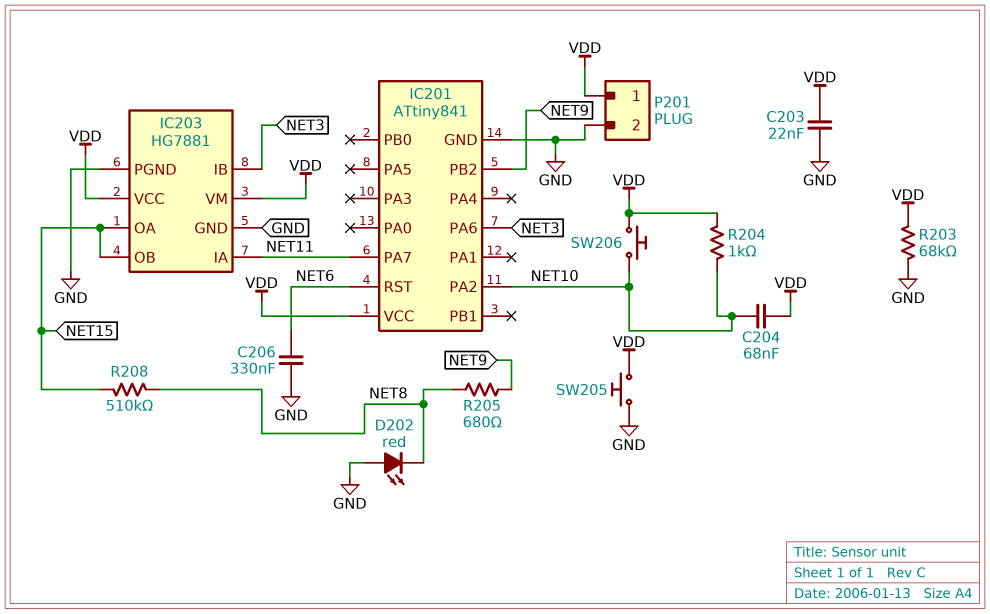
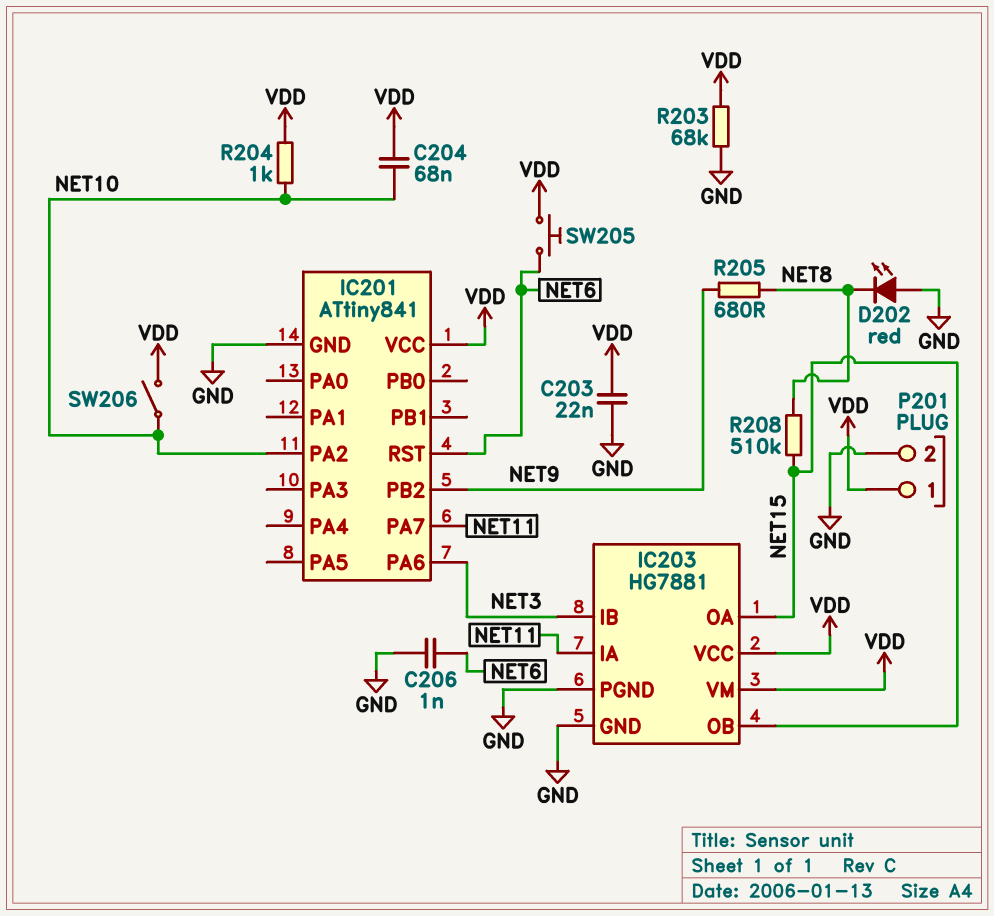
C206: 330nF (GND, NET6) -> 1nF (GND, NET6)
SW205: button (GND, VDD) -> button (NET6, VDD)
SW206: button (NET10, VDD) -> switch (NET10, VDD)

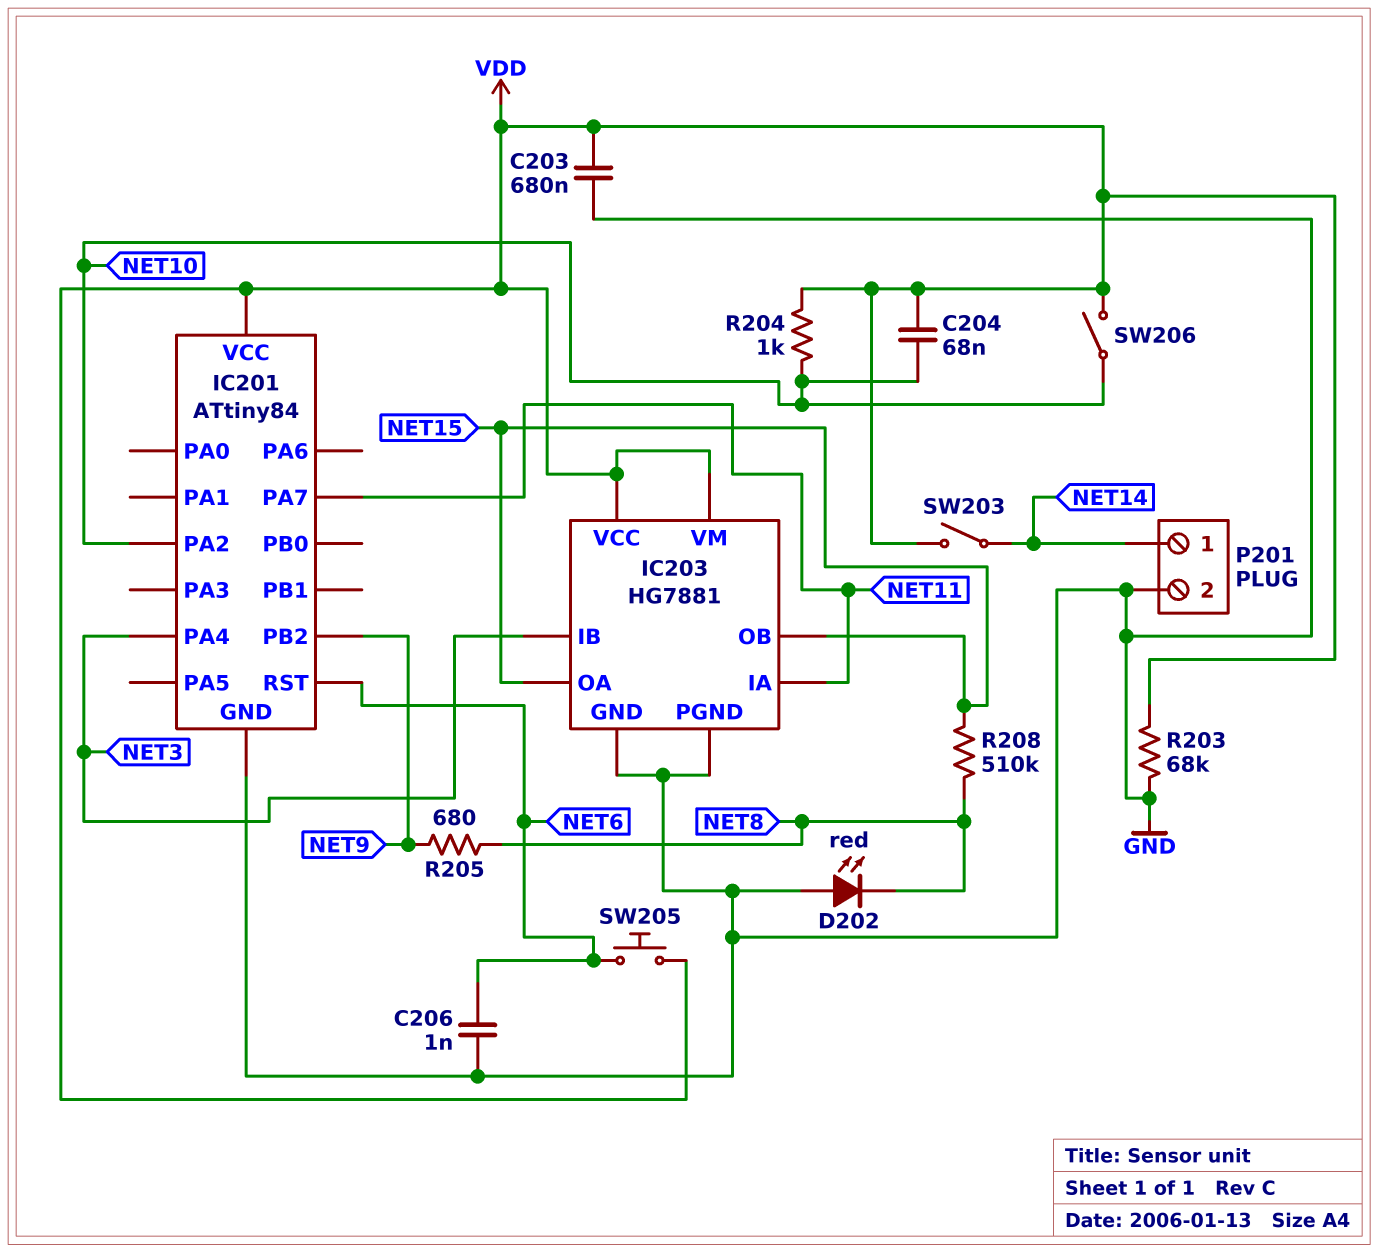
C203: 22nF (GND, VDD) -> 680nF (GND, VDD)
IC201: ATtiny841 -> ATtiny84
IC201 pin PA4: none -> NET3
IC201 pin PA6: NET3 -> none
P201 pin 1: VDD -> NET14
SW203: none -> switch (NET14, VDD)

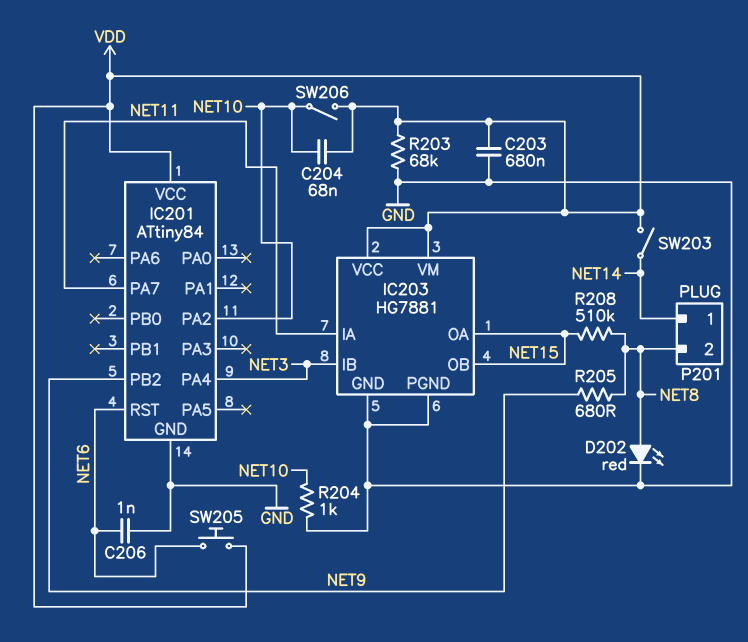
D202: LED red (A GND, K NET8) -> LED red (A NET8, K GND)
P201 pin 2: GND -> NET8
R204: 1k (NET10, VDD) -> 1k (GND, NET10)

